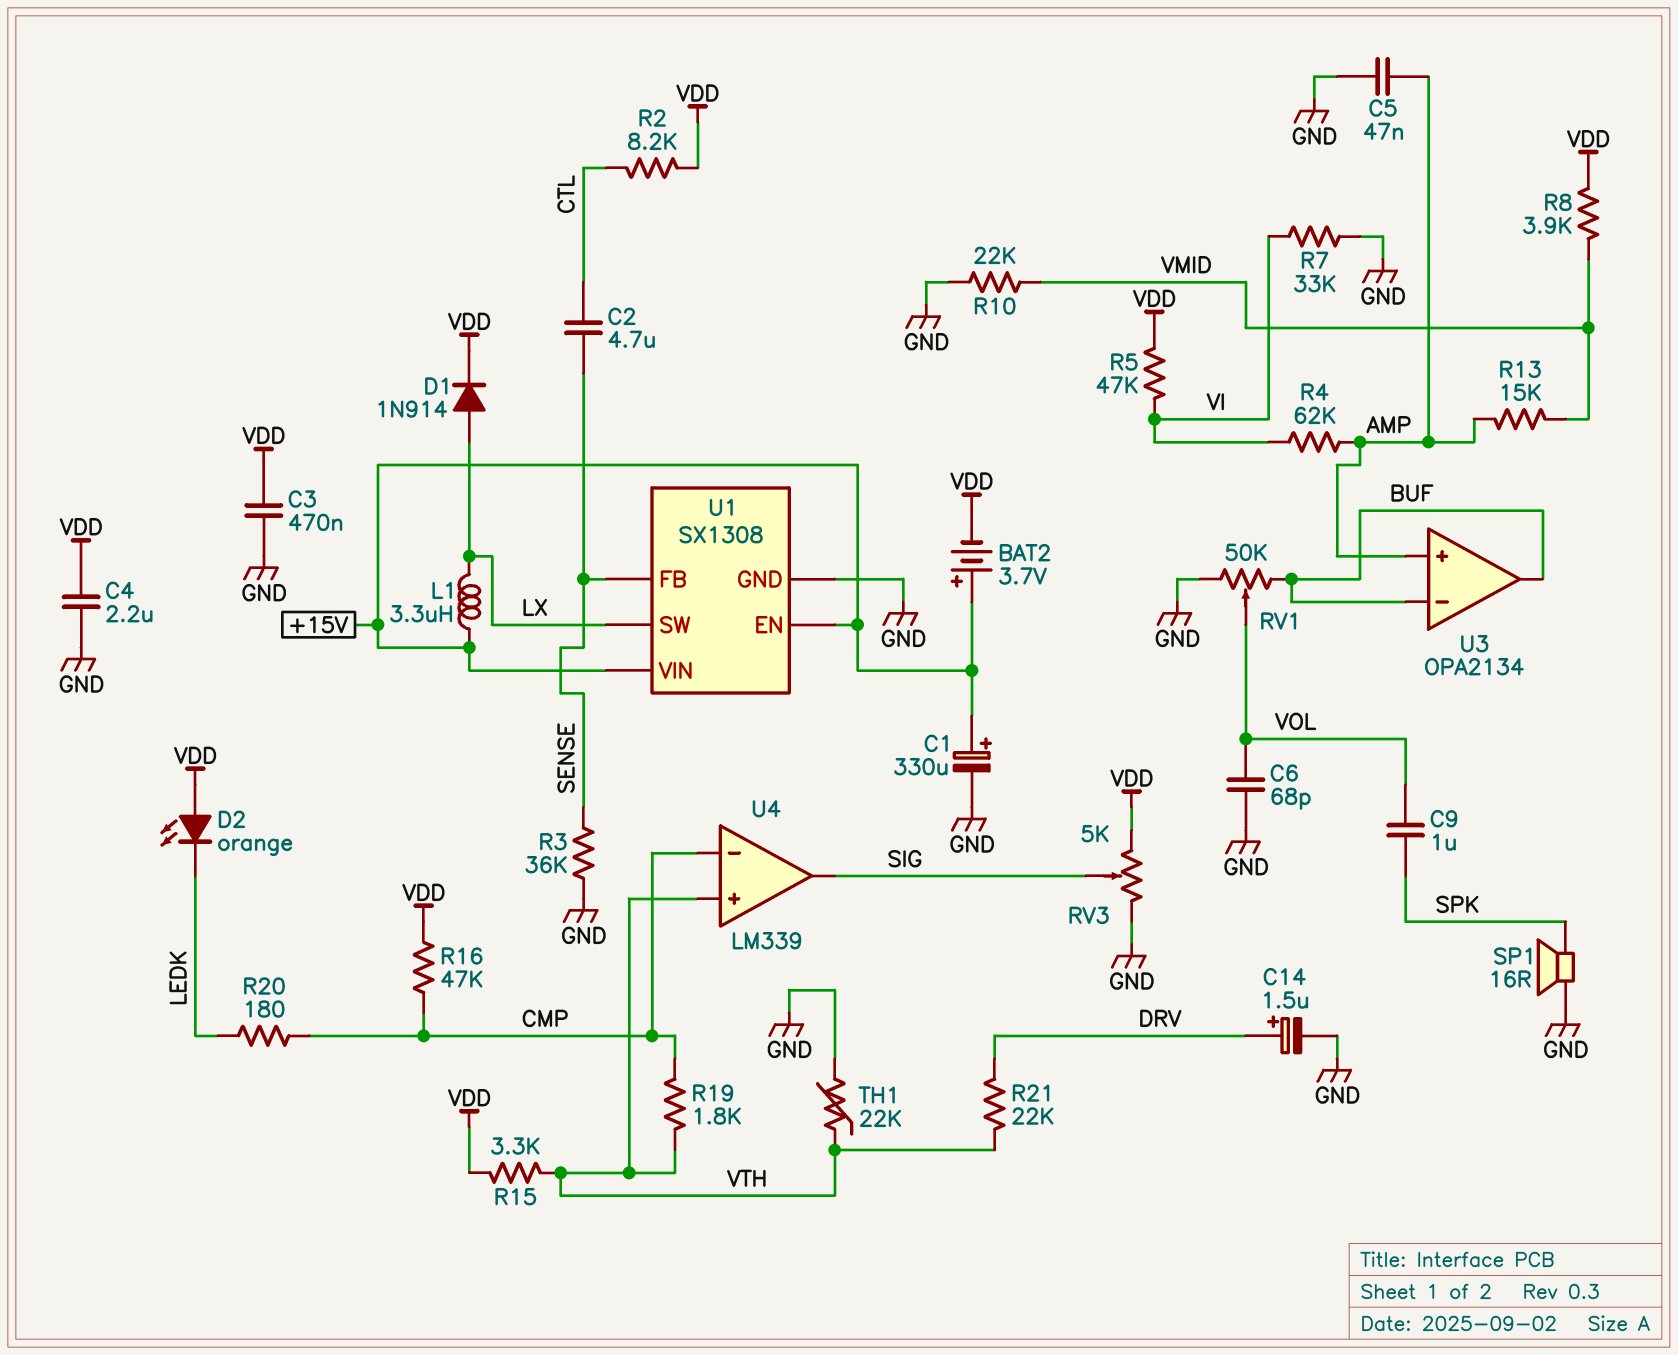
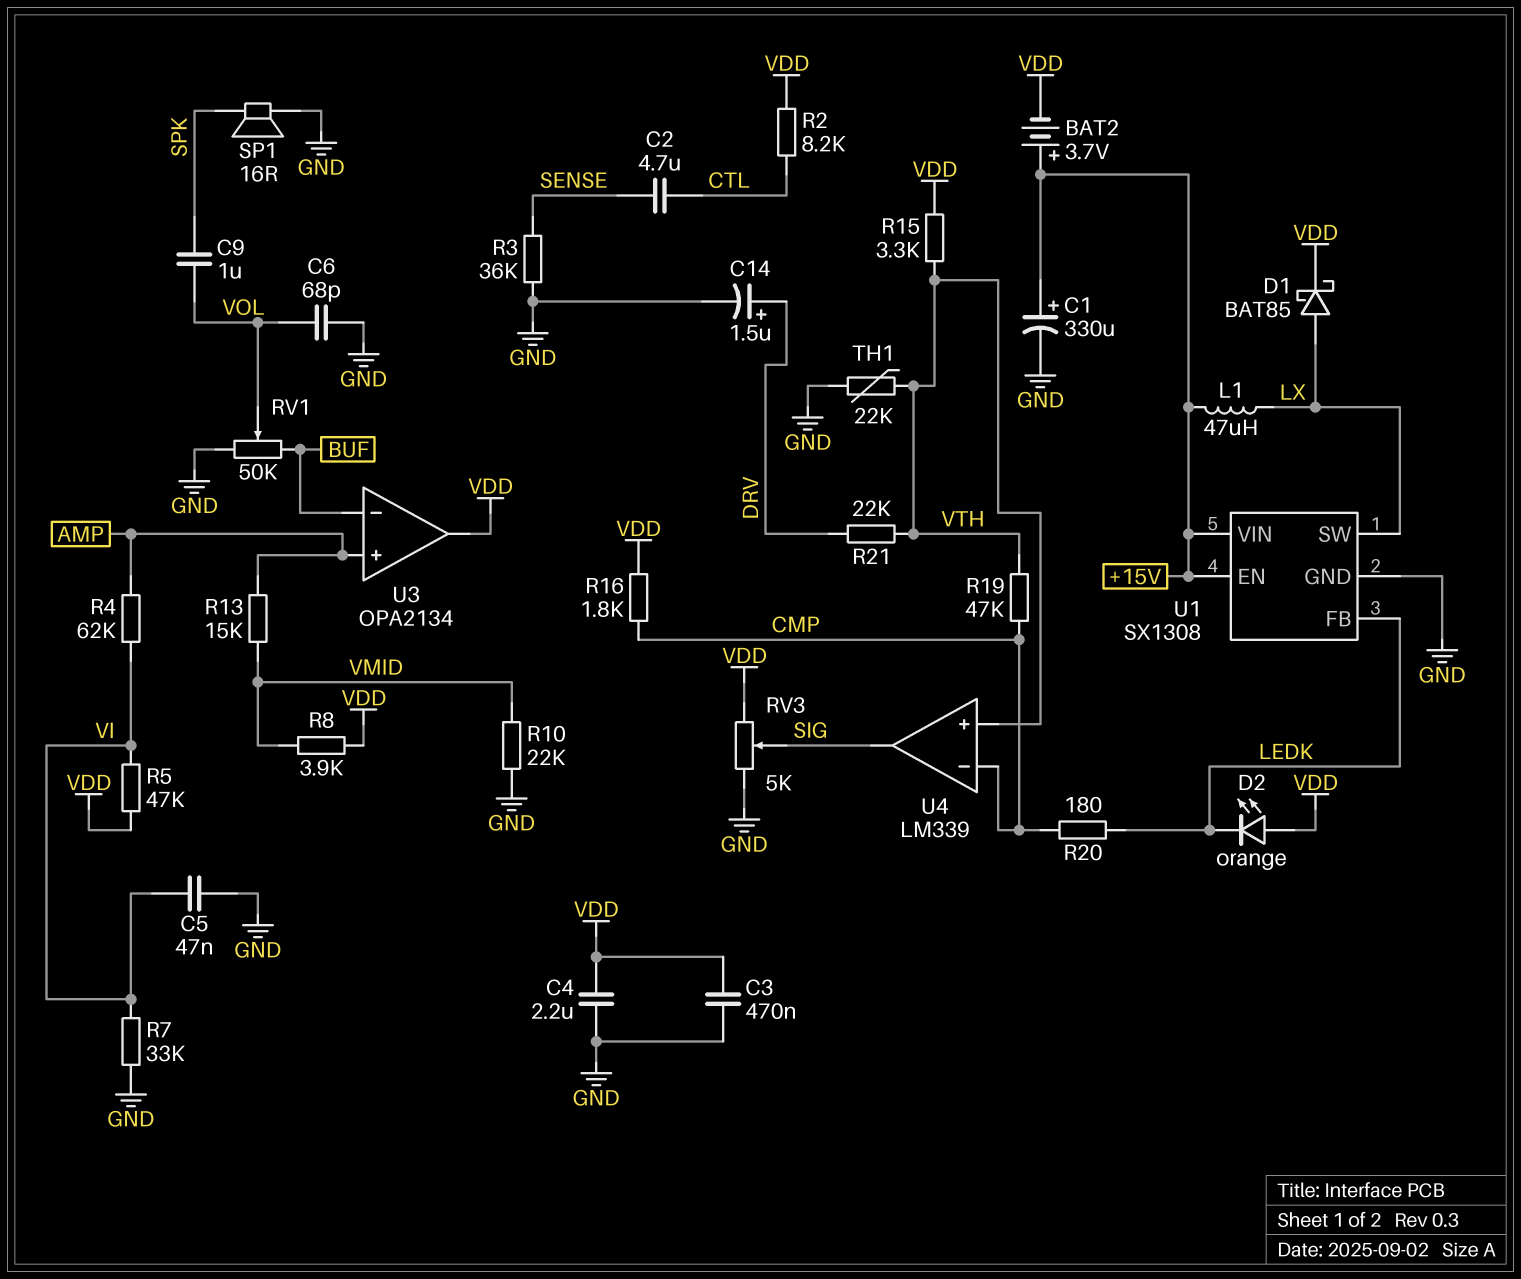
C5: 47nF (AMP, GND) -> 47nF (GND, VI)
D1: diode 1N914 (A LX, K VDD) -> schottky BAT85 (A LX, K VDD)
L1: 3.3uH (+15V, LX) -> 47uH (+15V, LX)
R16: 47k (CMP, VDD) -> 1.8k (CMP, VDD)
R19: 1.8k (CMP, VTH) -> 47k (CMP, VTH)
U1 pin FB: SENSE -> LEDK
U3 pin out: BUF -> VDD

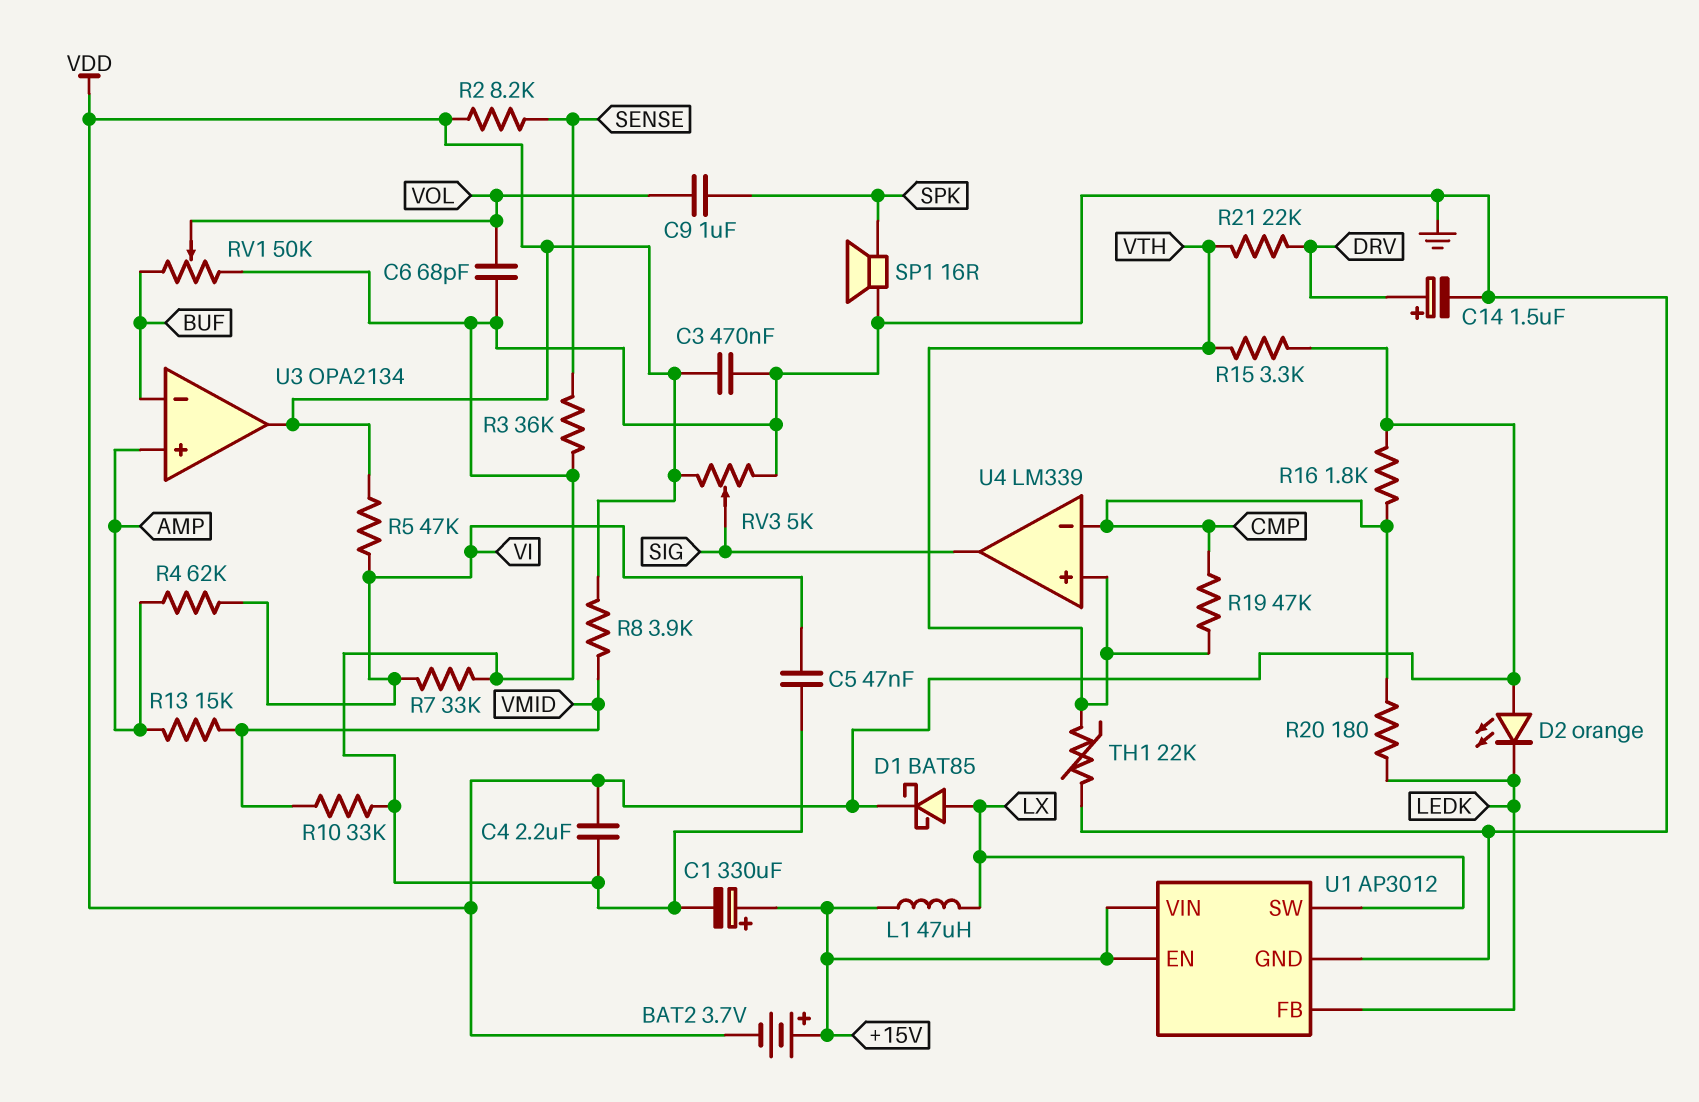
C2: 4.7uF (CTL, SENSE) -> none
R2: 8.2k (CTL, VDD) -> 8.2k (SENSE, VDD)
R10: 22k (GND, VMID) -> 33k (GND, VMID)
U1: SX1308 -> AP3012

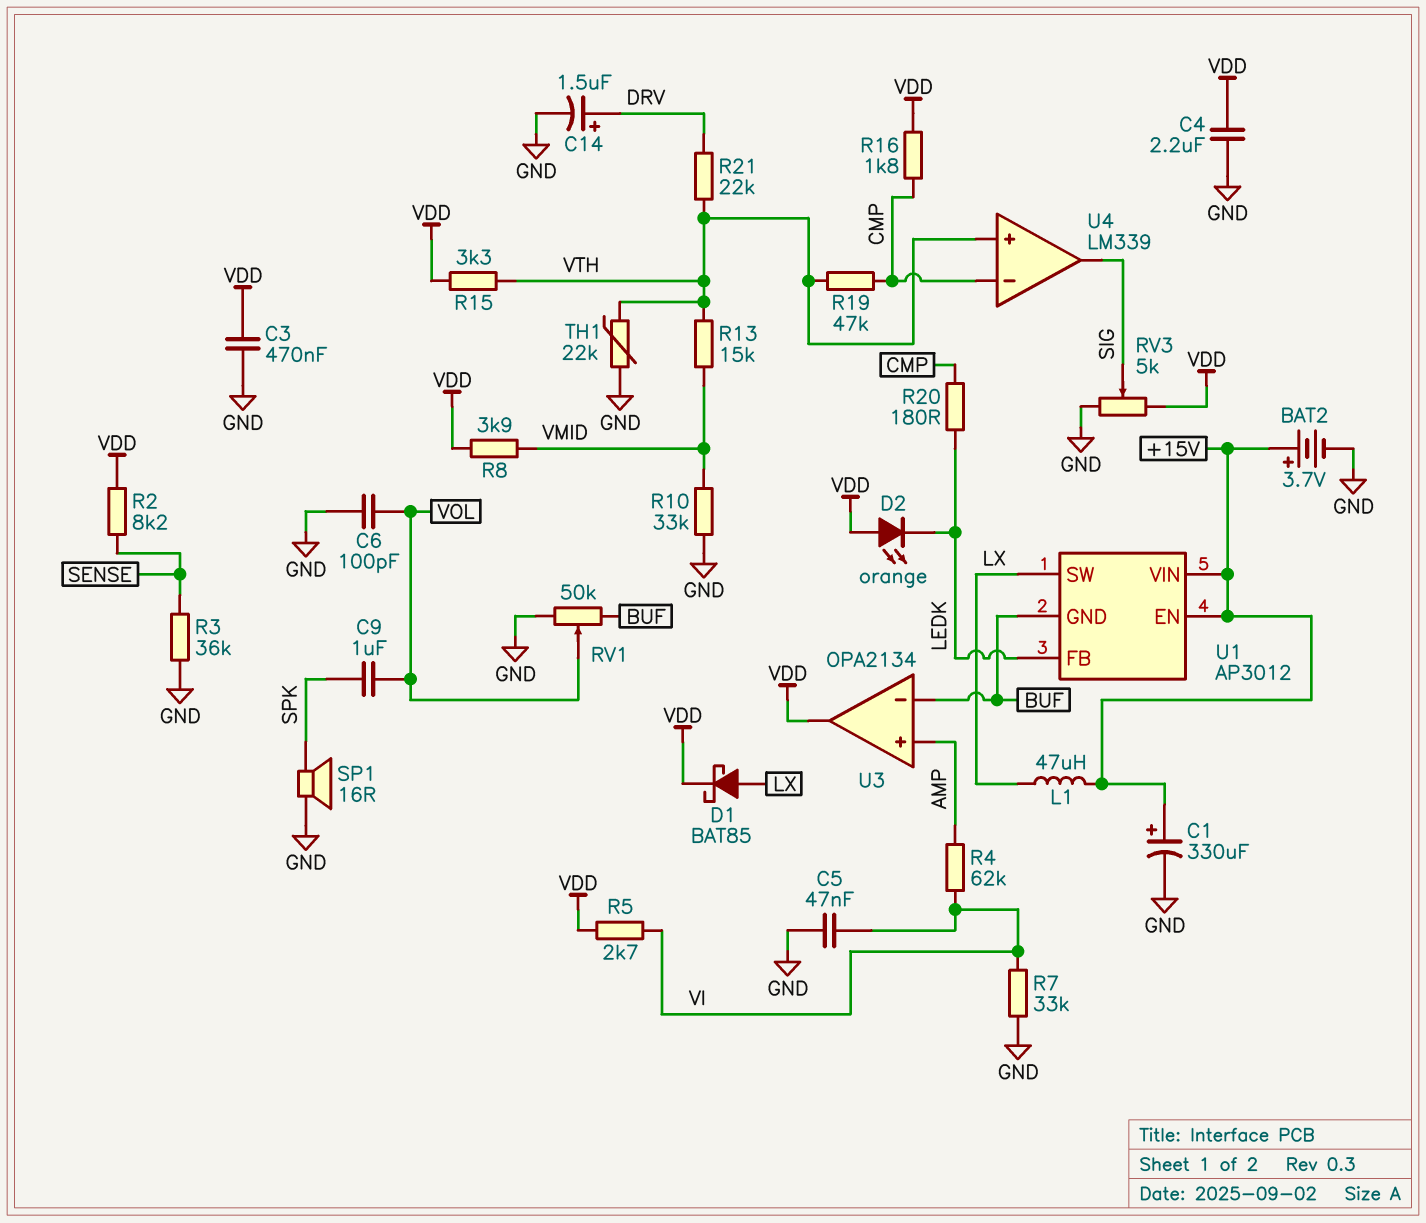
BAT2: 3.7V (plus +15V, minus VDD) -> 3.7V (plus +15V, minus GND)
C6: 68pF (GND, VOL) -> 100pF (GND, VOL)
R5: 47k (VDD, VI) -> 2.7k (VDD, VI)
R13: 15k (AMP, VMID) -> 15k (VMID, VTH)
U1 pin GND: GND -> BUF

